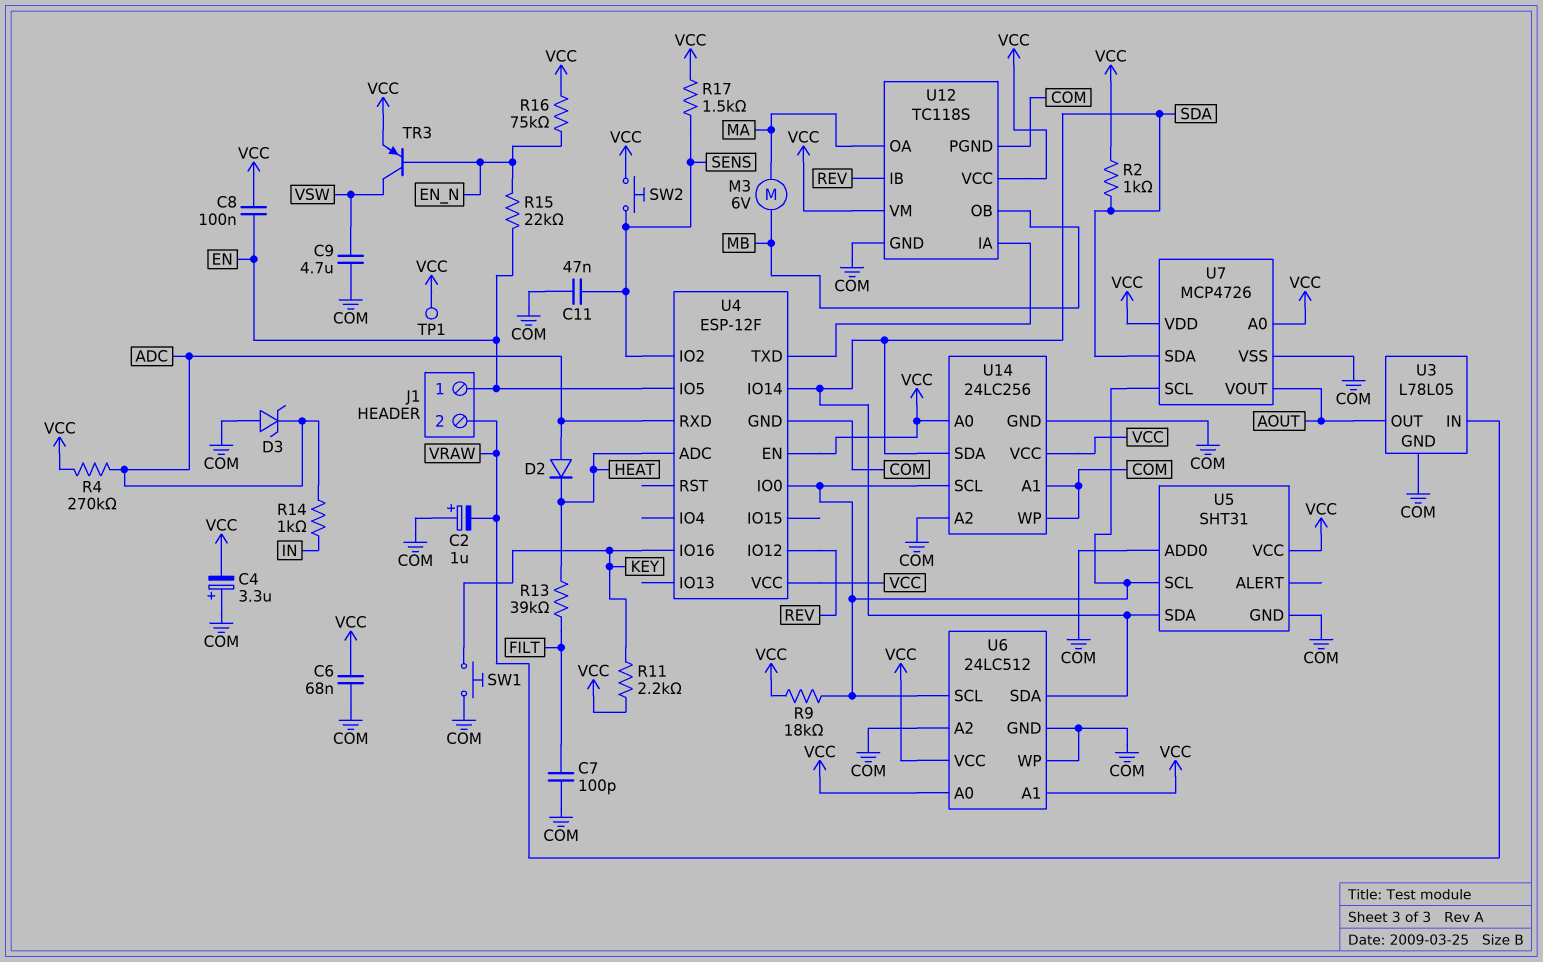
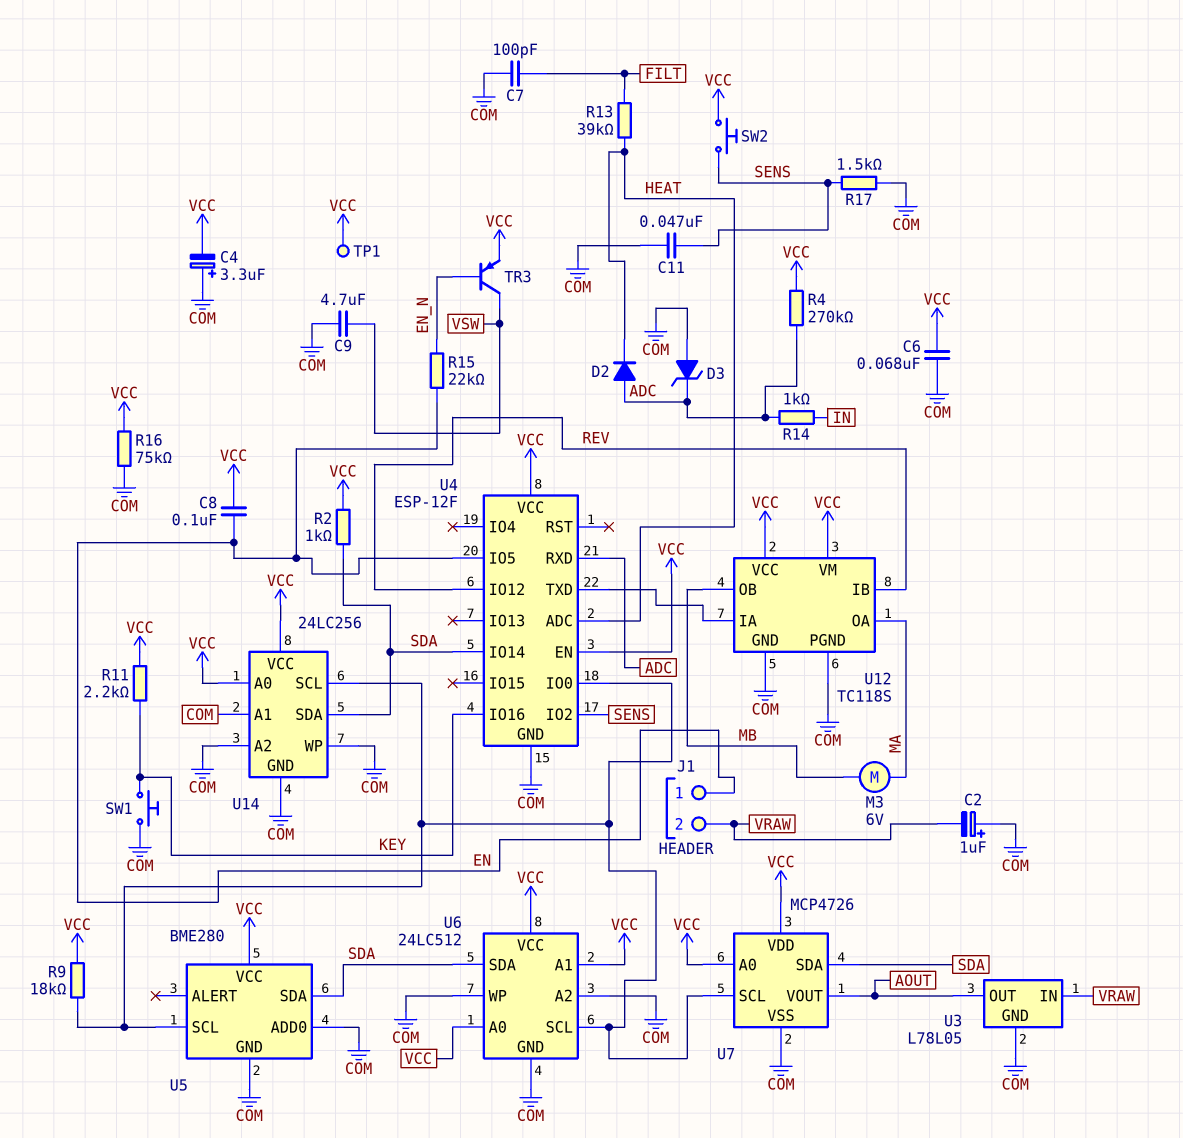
R16: 75k (EN_N, VCC) -> 75k (COM, VCC)
R17: 1.5k (SENS, VCC) -> 1.5k (COM, SENS)
U5: SHT31 -> BME280

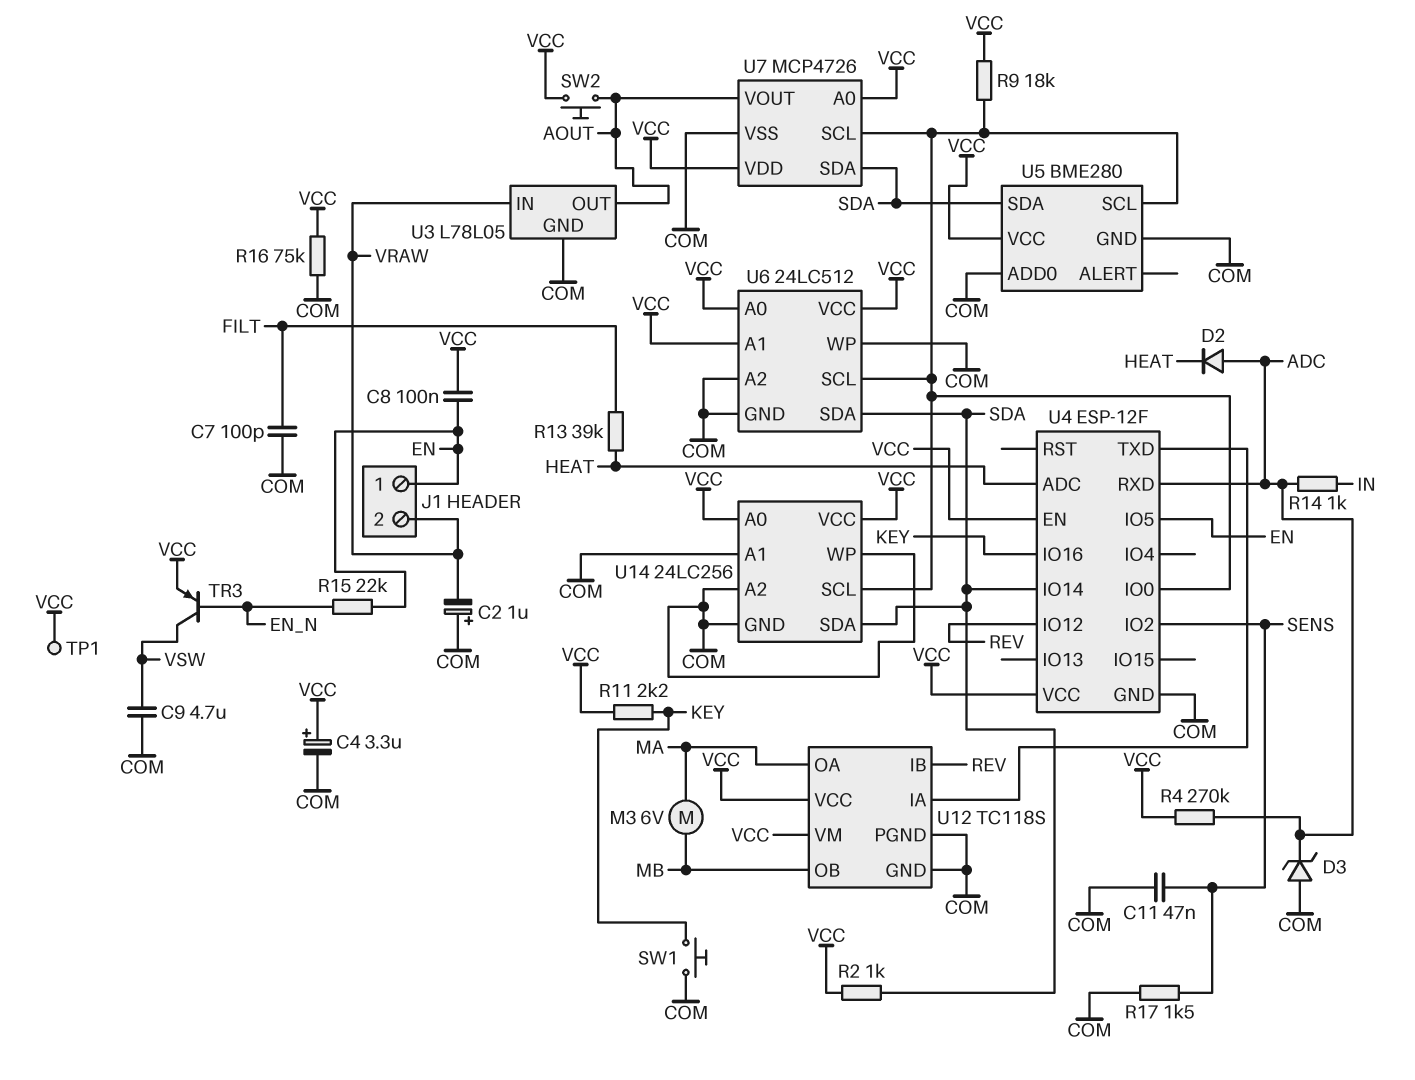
C4: 3.3uF (plus COM, minus VCC) -> 3.3uF (plus VCC, minus COM)
C6: 68nF (COM, VCC) -> none
SW2: button (SENS, VCC) -> button (AOUT, VCC)

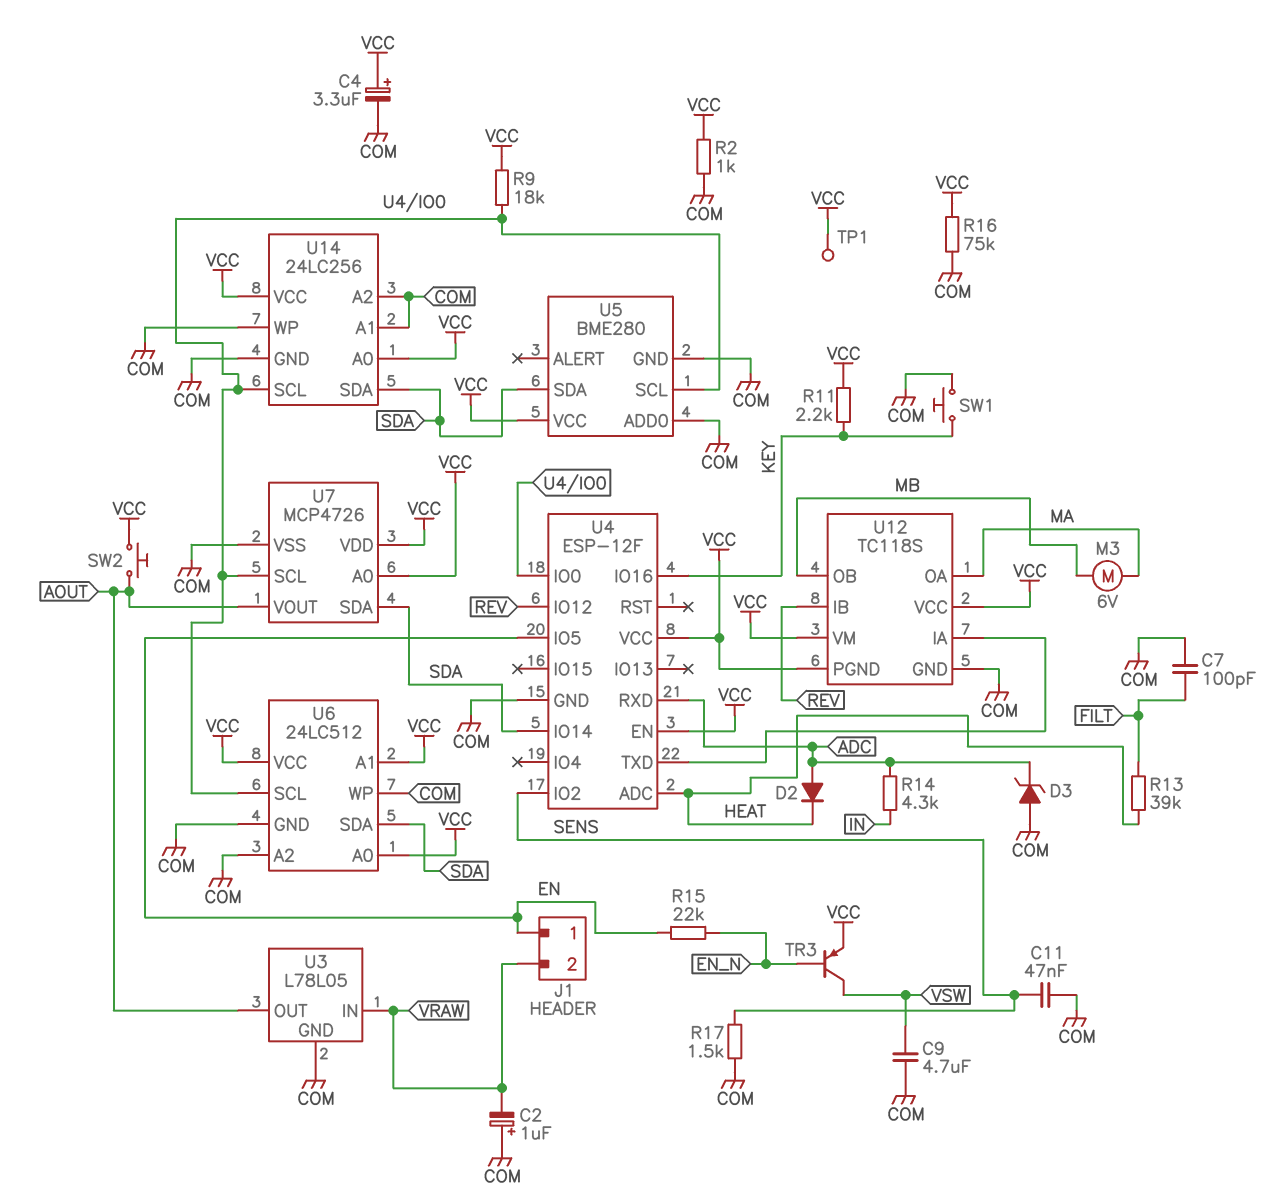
C8: 100nF (EN, VCC) -> none
R2: 1k (SDA, VCC) -> 1k (COM, VCC)
R4: 270k (ADC, VCC) -> none
R14: 1k (ADC, IN) -> 4.3k (ADC, IN)
U12 pin PGND: COM -> VCC

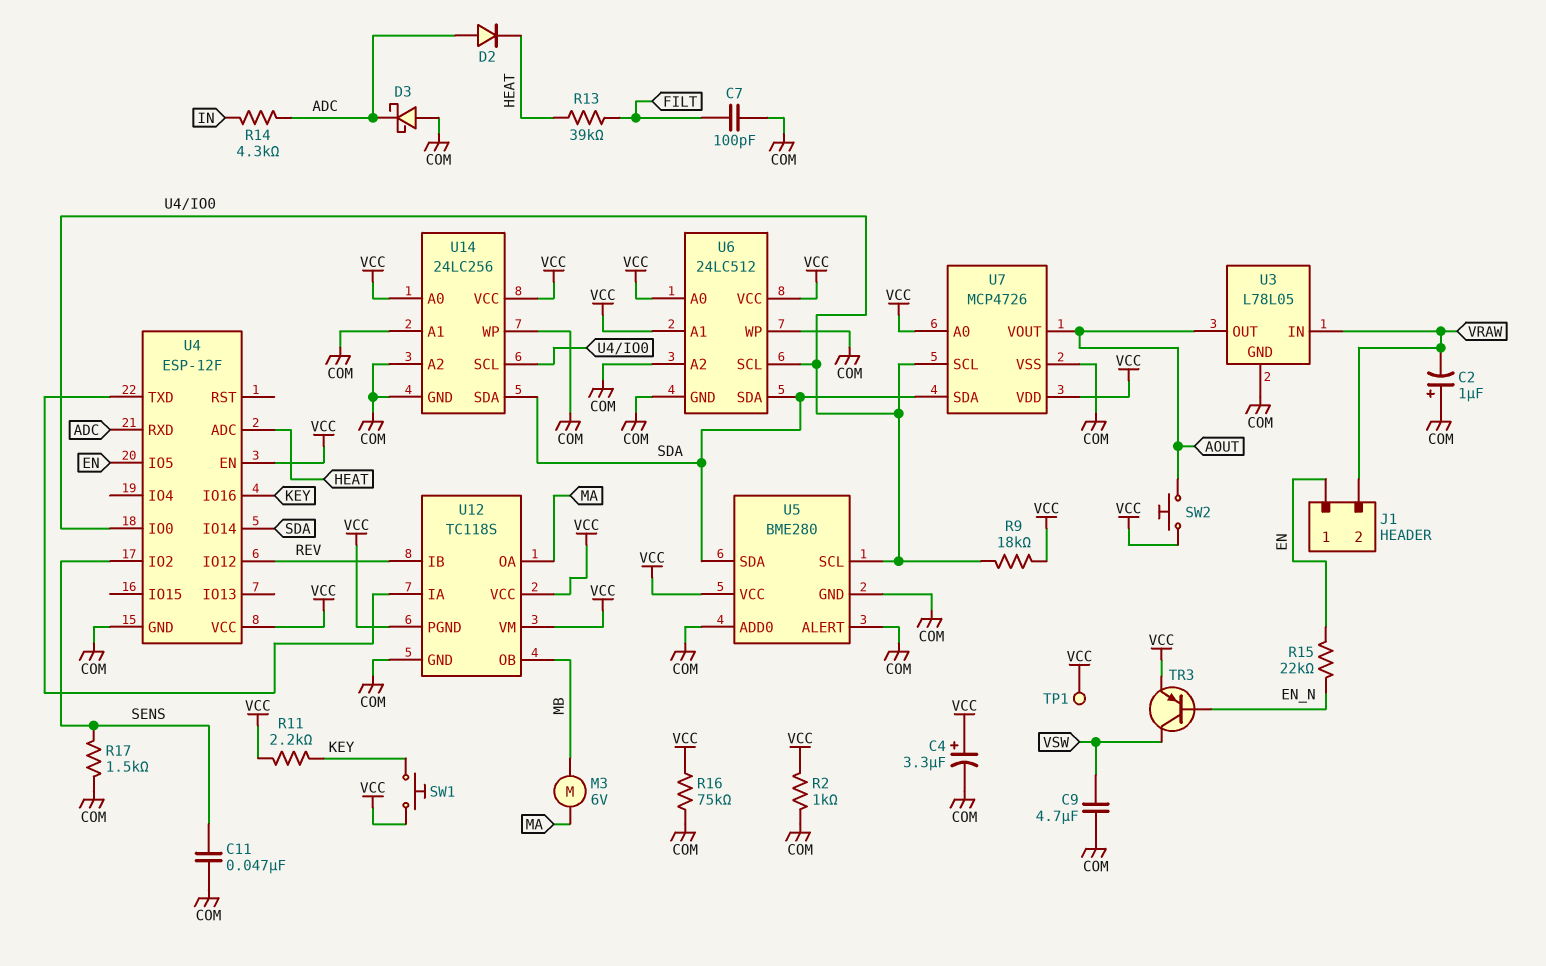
D3: zener (A COM, K ADC) -> schottky (A COM, K ADC)
SW1: button (COM, KEY) -> button (KEY, VCC)
U5 pin ALERT: none -> COM

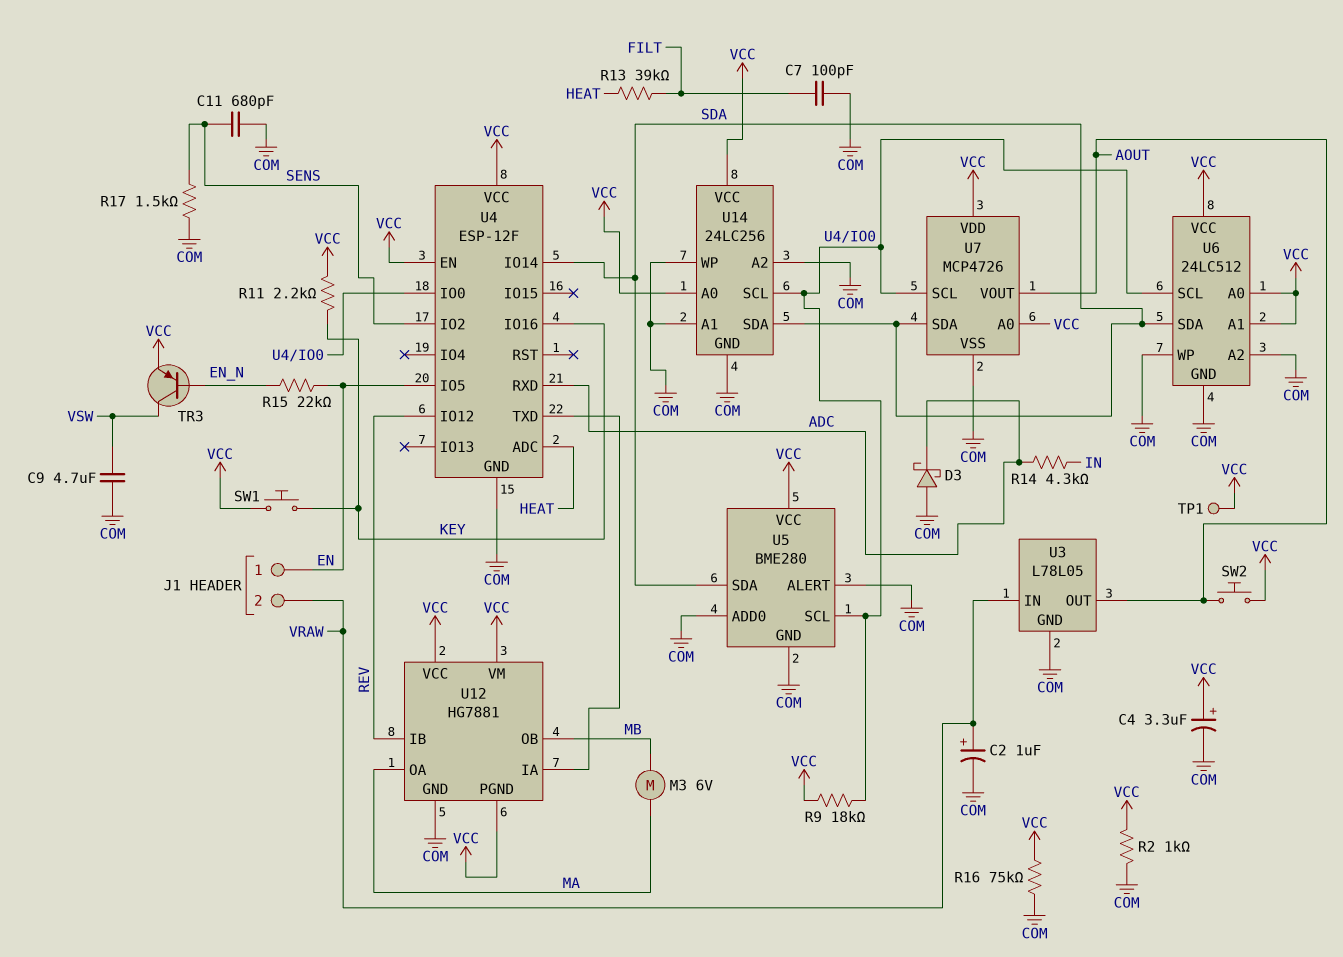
C2: 1uF (plus COM, minus VRAW) -> 1uF (plus VRAW, minus COM)
C11: 47nF (COM, SENS) -> 680pF (COM, SENS)
D2: diode (A ADC, K HEAT) -> none
U12: TC118S -> HG7881

